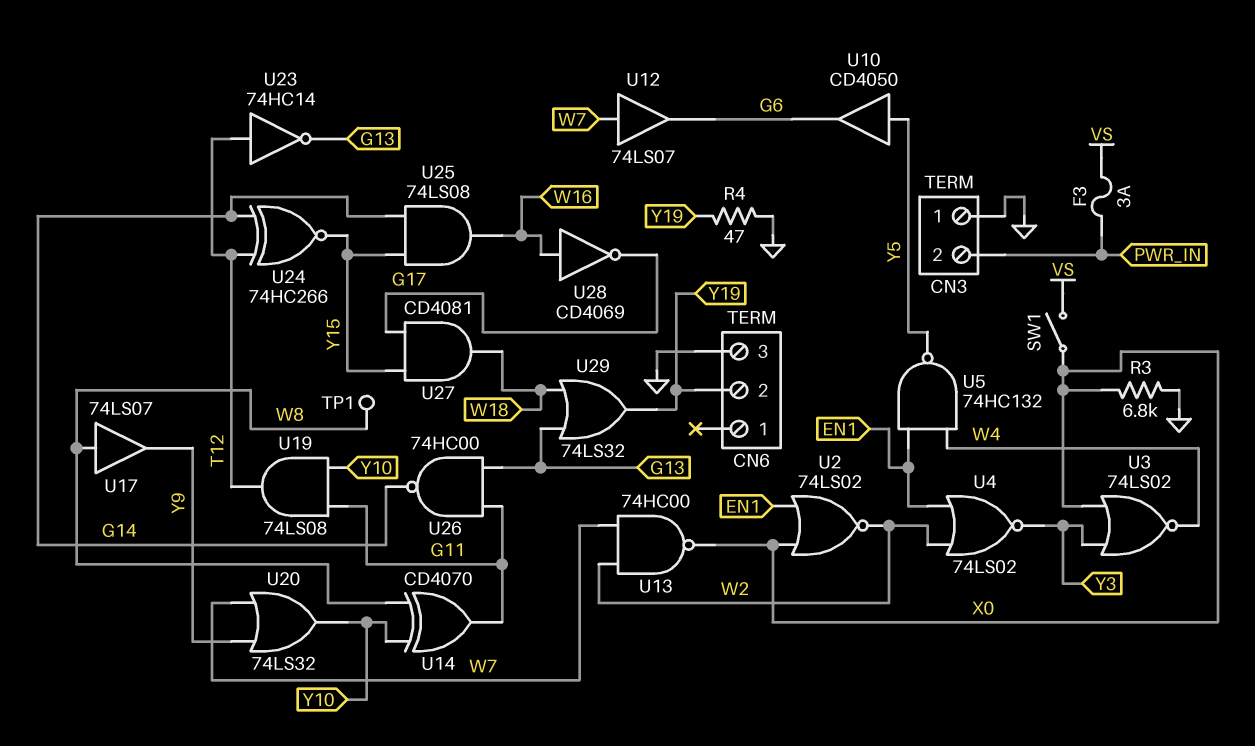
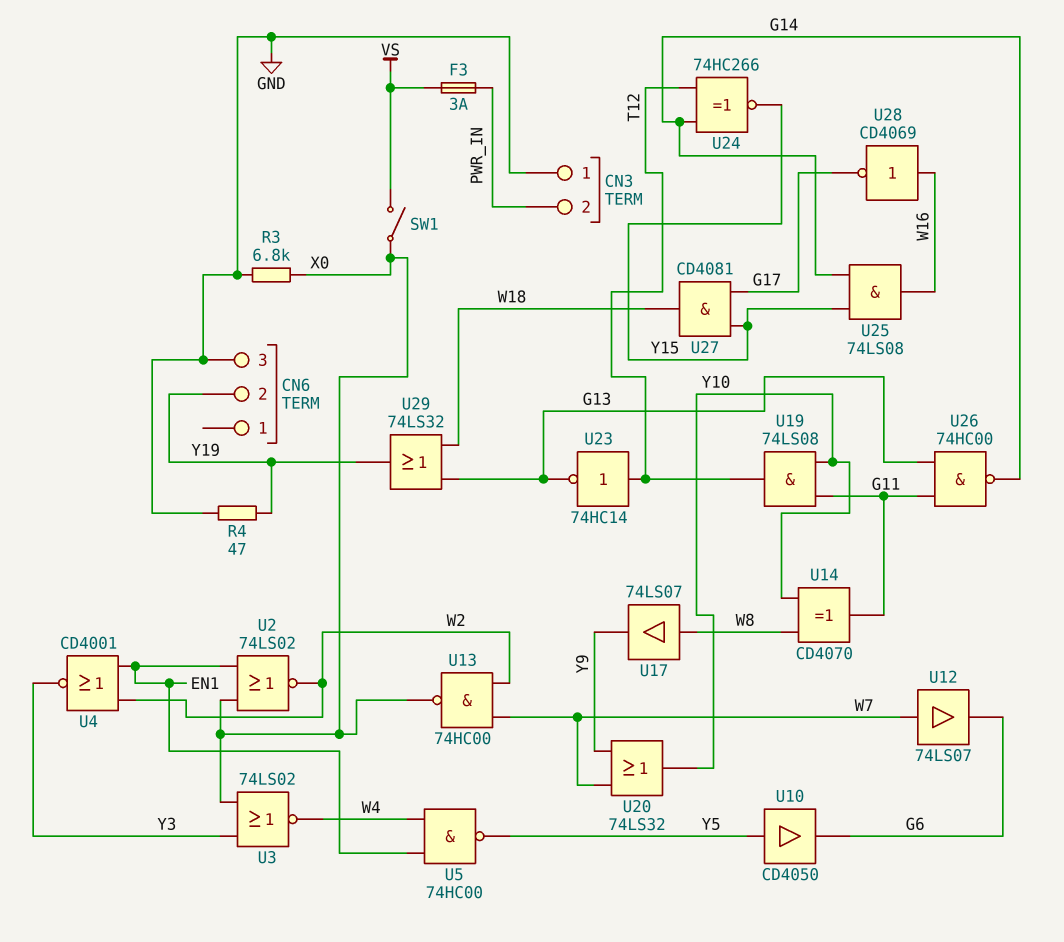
TP1: test point (W8) -> none
U4: NOR 74LS02 (in EN1, in W2, out Y3) -> NOR CD4001 (in EN1, in W2, out Y3)
U5: NAND 74HC132 (in EN1, in W4, out Y5) -> NAND 74HC00 (in EN1, in W4, out Y5)

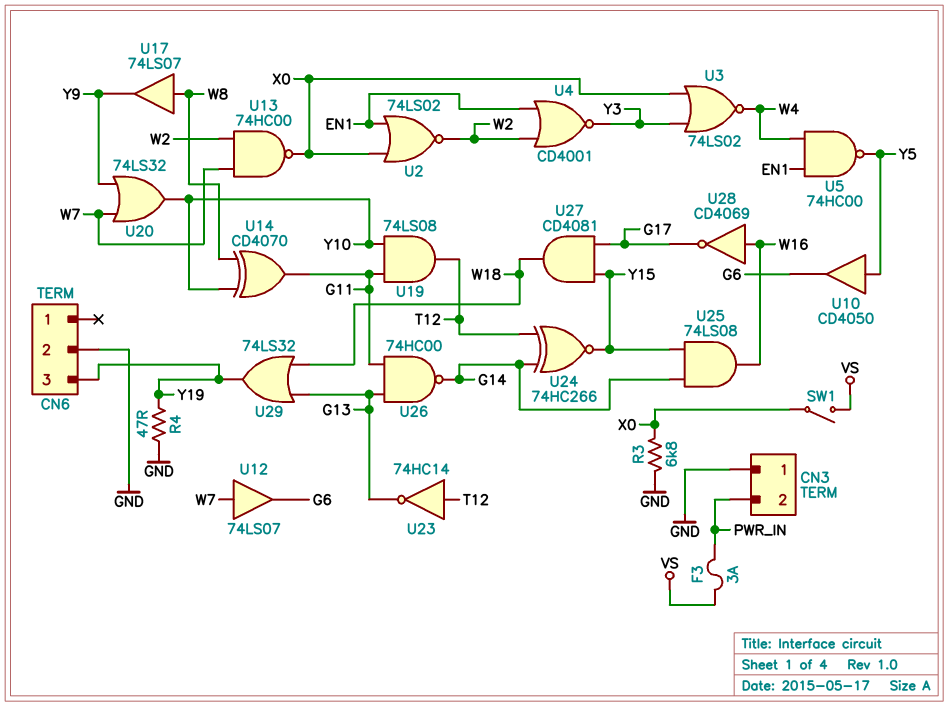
CN6 pin 2: Y19 -> GND
CN6 pin 3: GND -> Y19

